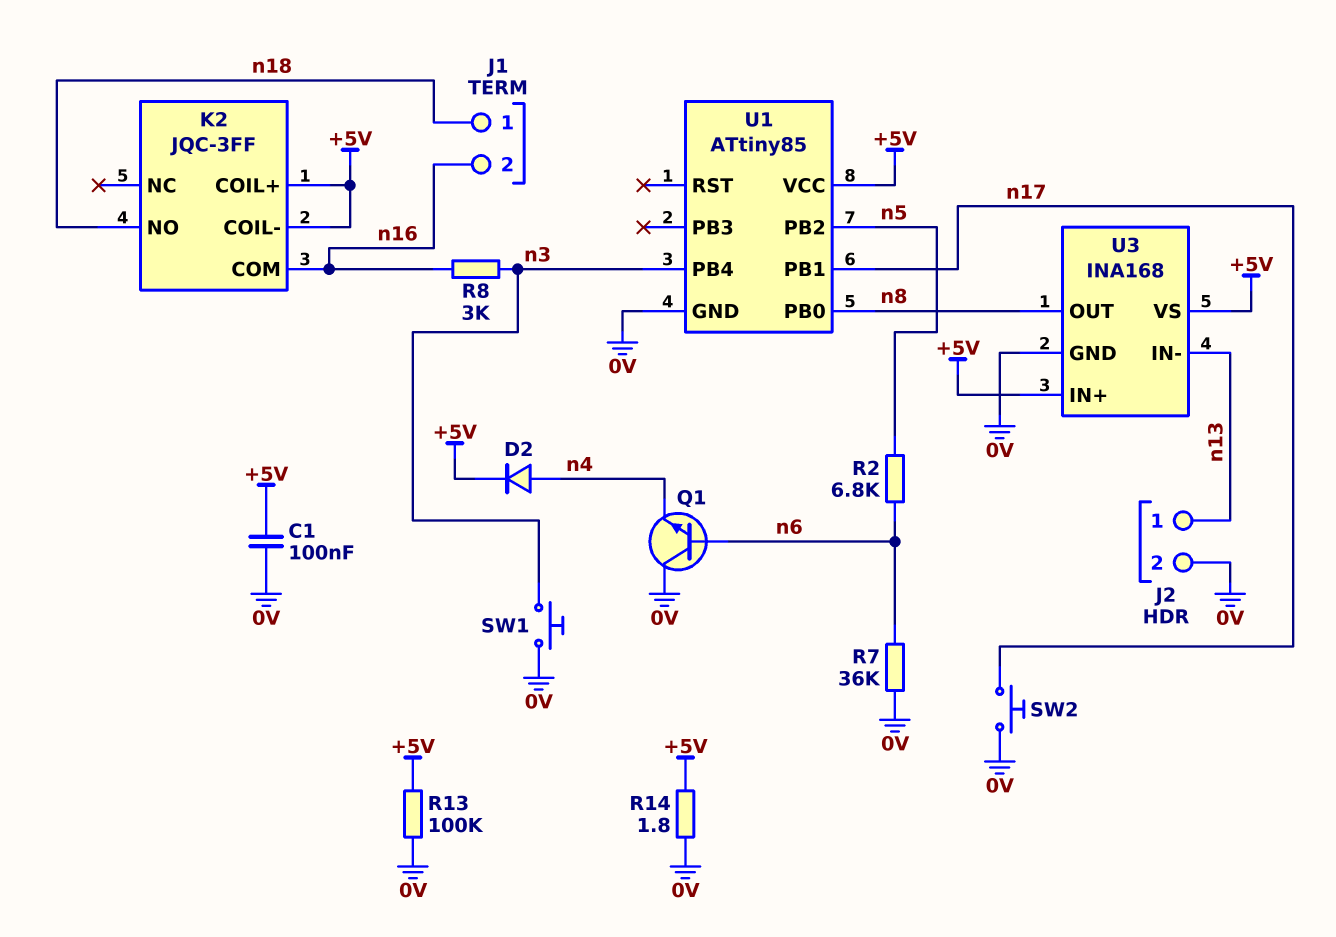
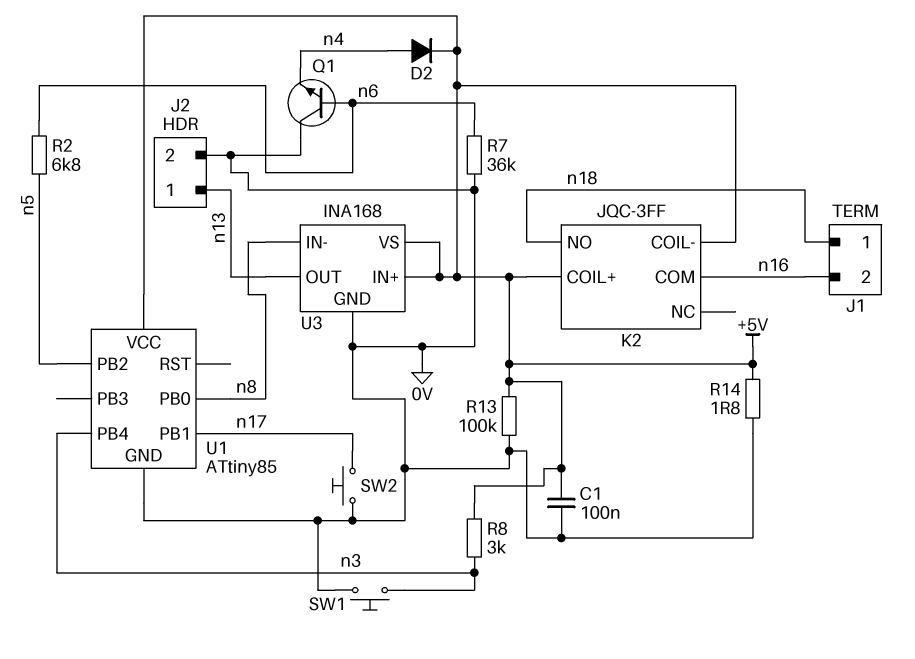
R8: 3k (n3, n16) -> 3k (+5V, n3)
U3 pin IN-: n13 -> n8
U3 pin OUT: n8 -> n13

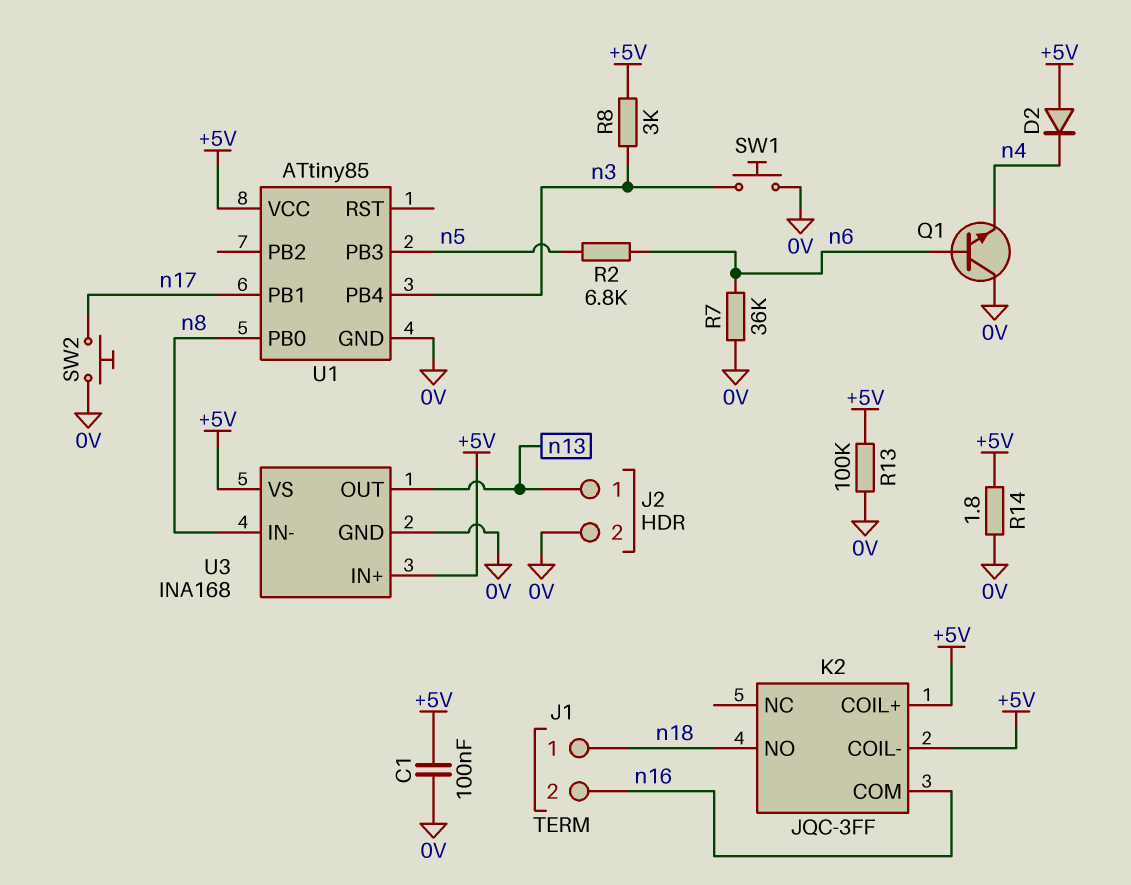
D2: diode (A n4, K +5V) -> diode (A +5V, K n4)
U1 pin PB2: n5 -> none
U1 pin PB3: none -> n5

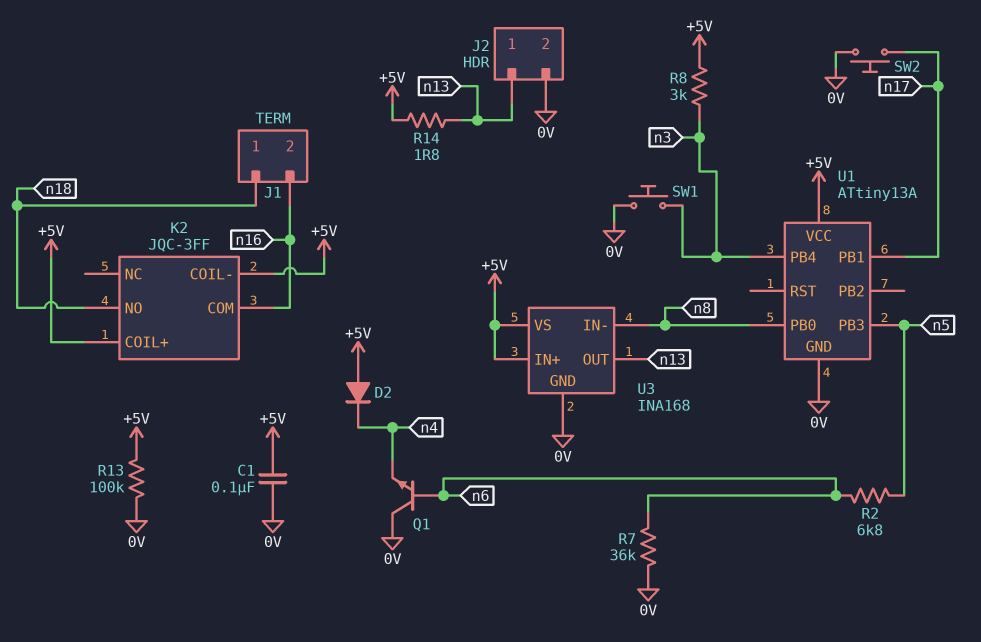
R14: 1.8 (+5V, 0V) -> 1.8 (+5V, n13)
U1: ATtiny85 -> ATtiny13A

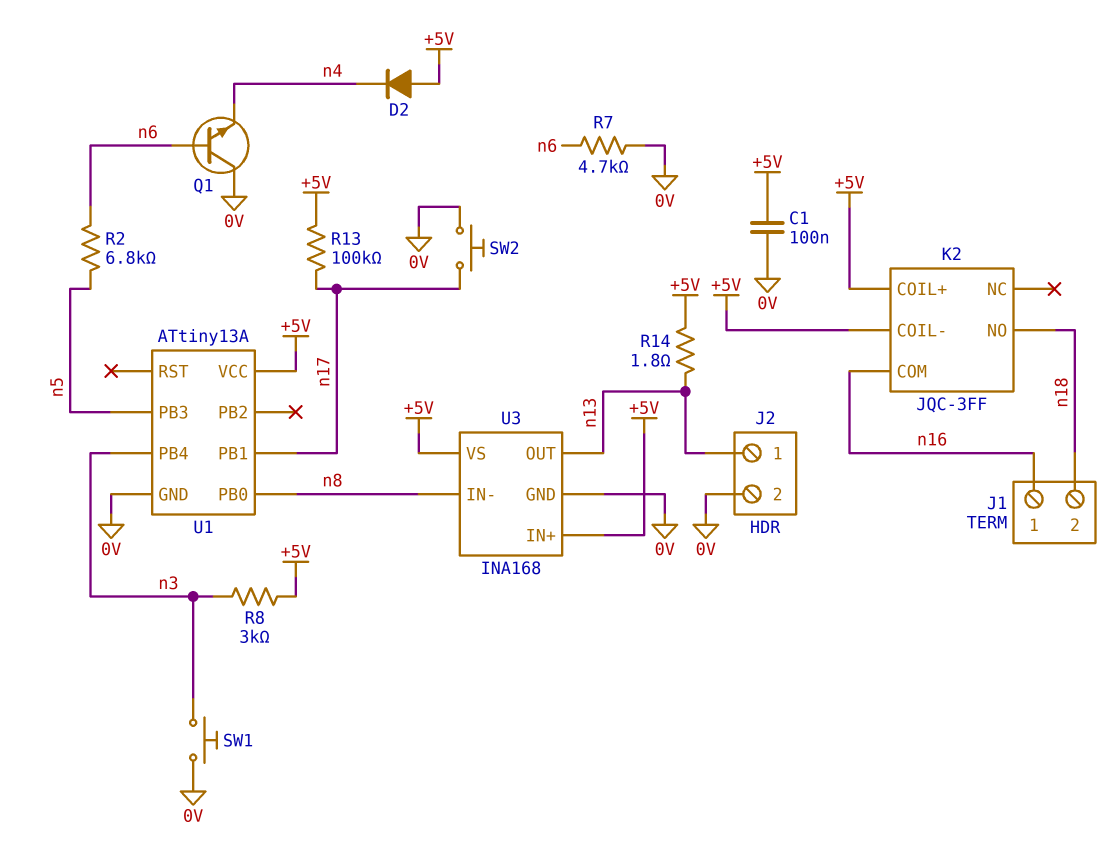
J1 pin 1: n18 -> n16
J1 pin 2: n16 -> n18
R7: 36k (0V, n6) -> 4.7k (0V, n6)
R13: 100k (+5V, 0V) -> 100k (+5V, n17)

